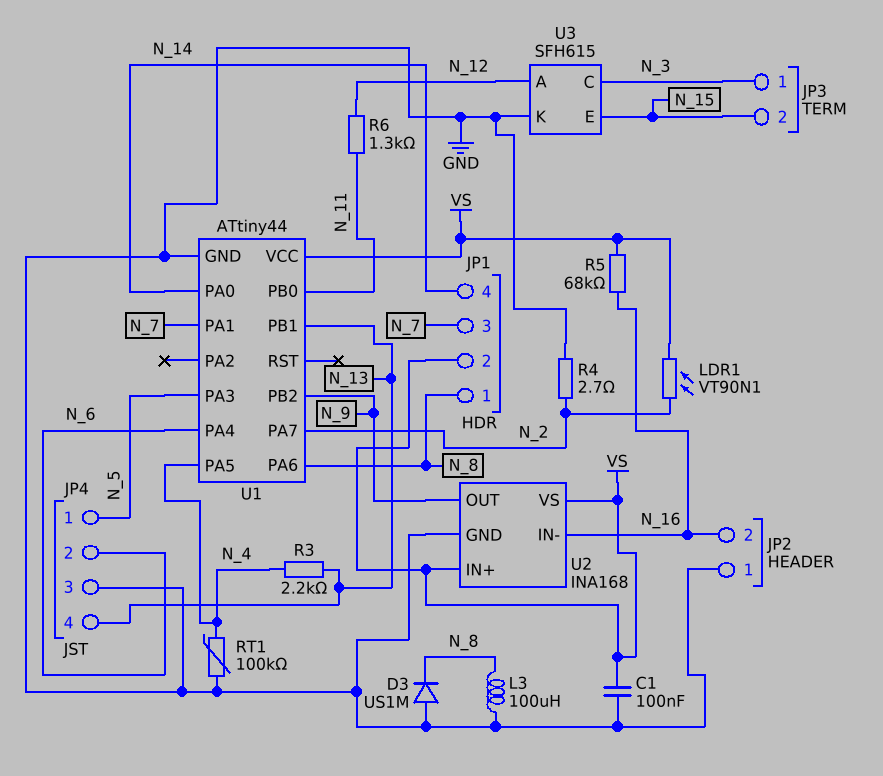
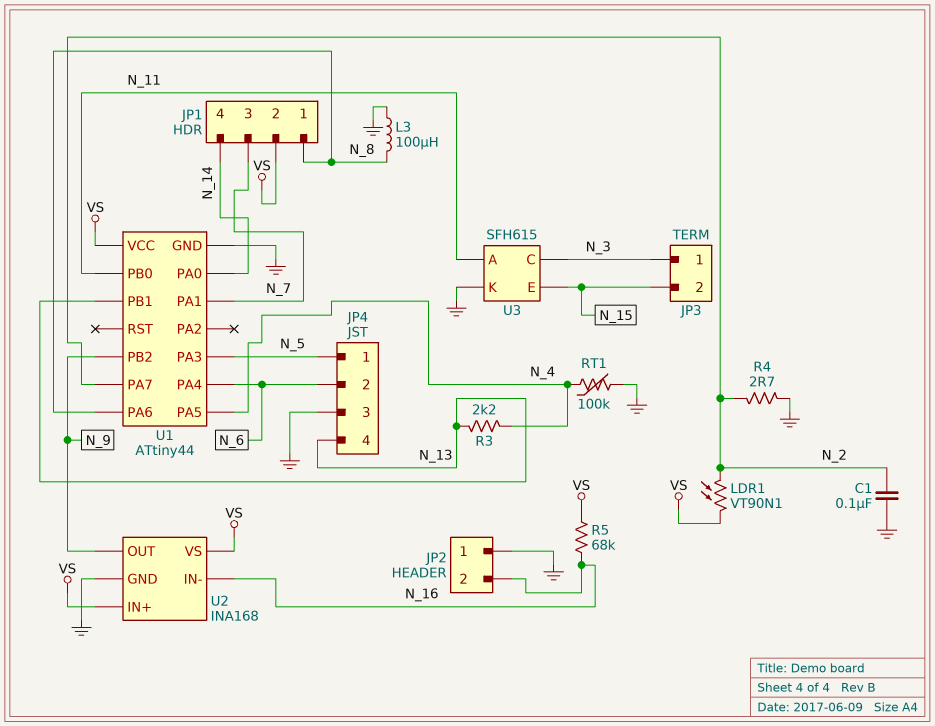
C1: 100nF (GND, VS) -> 100nF (GND, N_2)
D3: diode US1M (A GND, K N_8) -> none
R6: 1.3k (N_11, N_12) -> none
U3 pin A: N_12 -> N_11

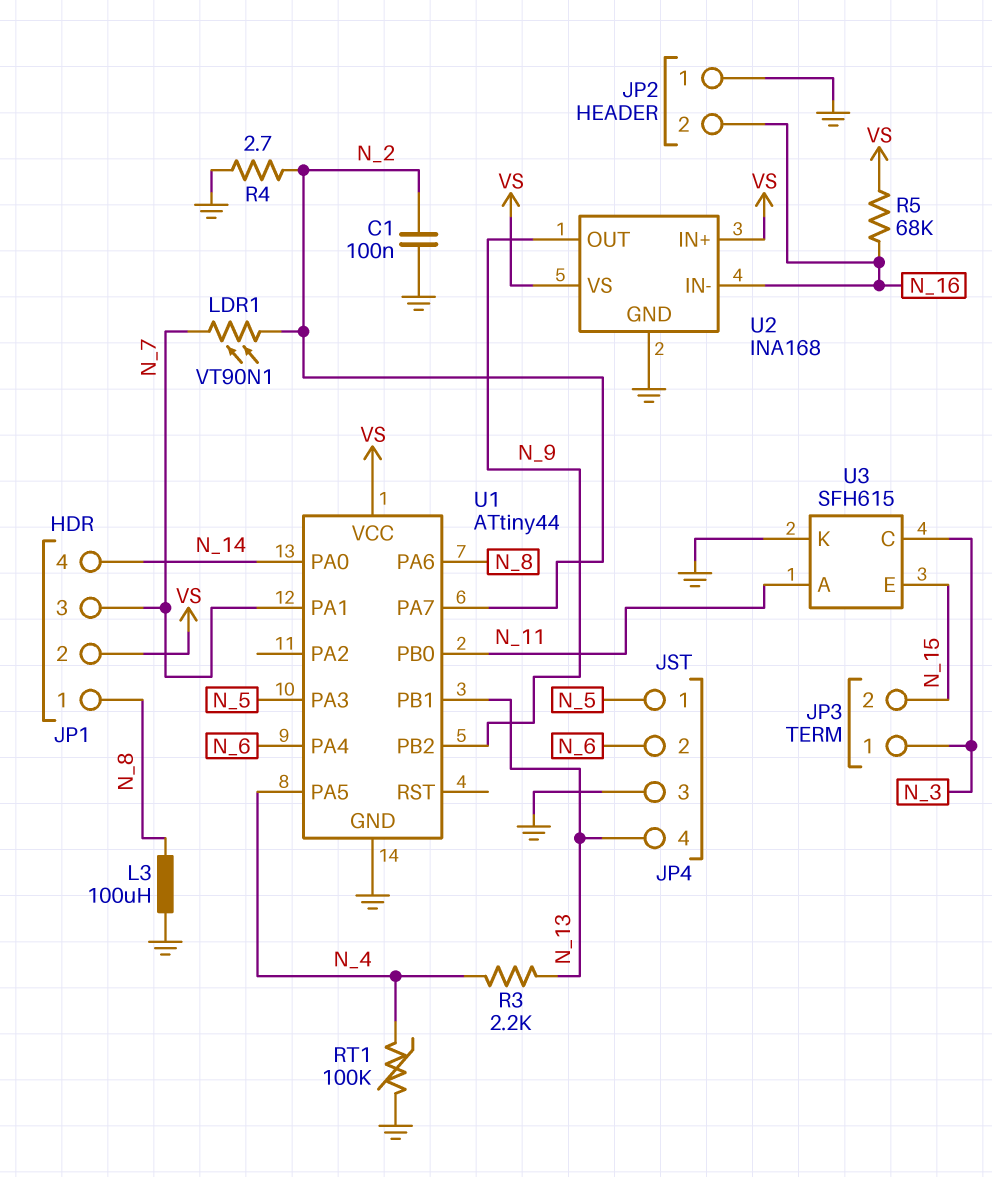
LDR1: VT90N1 (N_2, VS) -> VT90N1 (N_2, N_7)

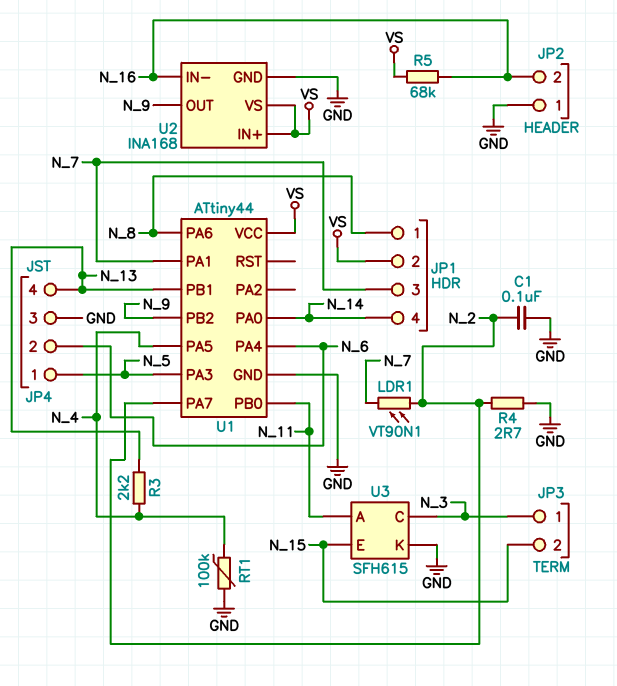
L3: 100uH (GND, N_8) -> none

